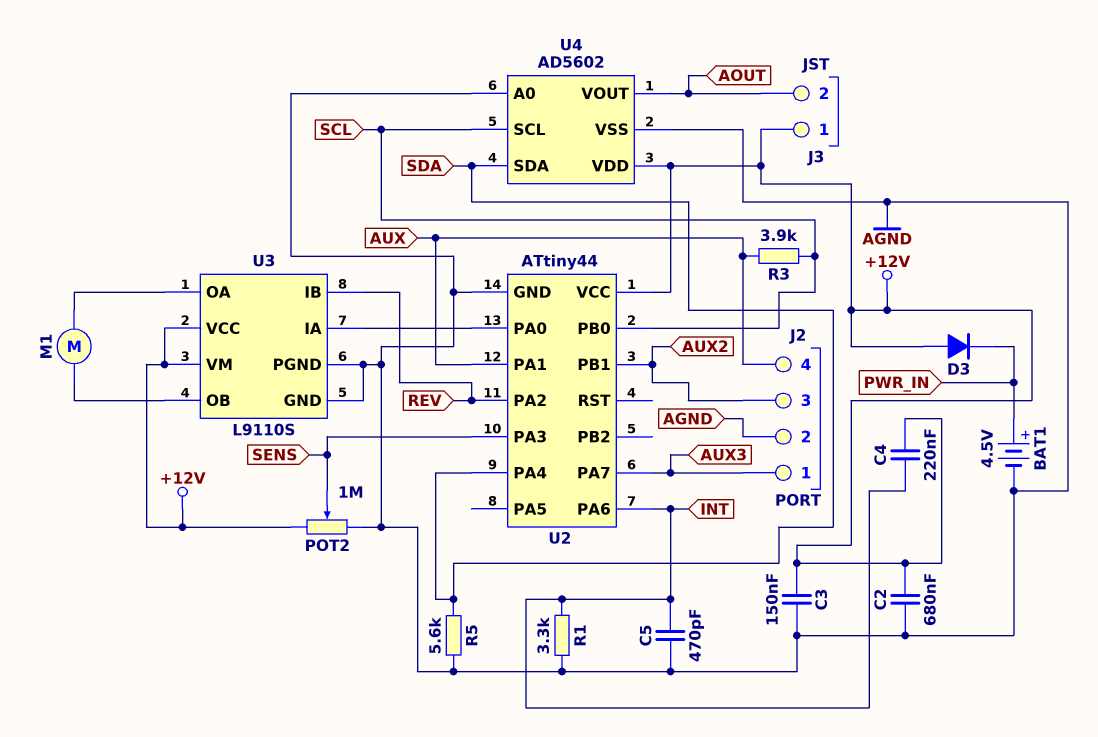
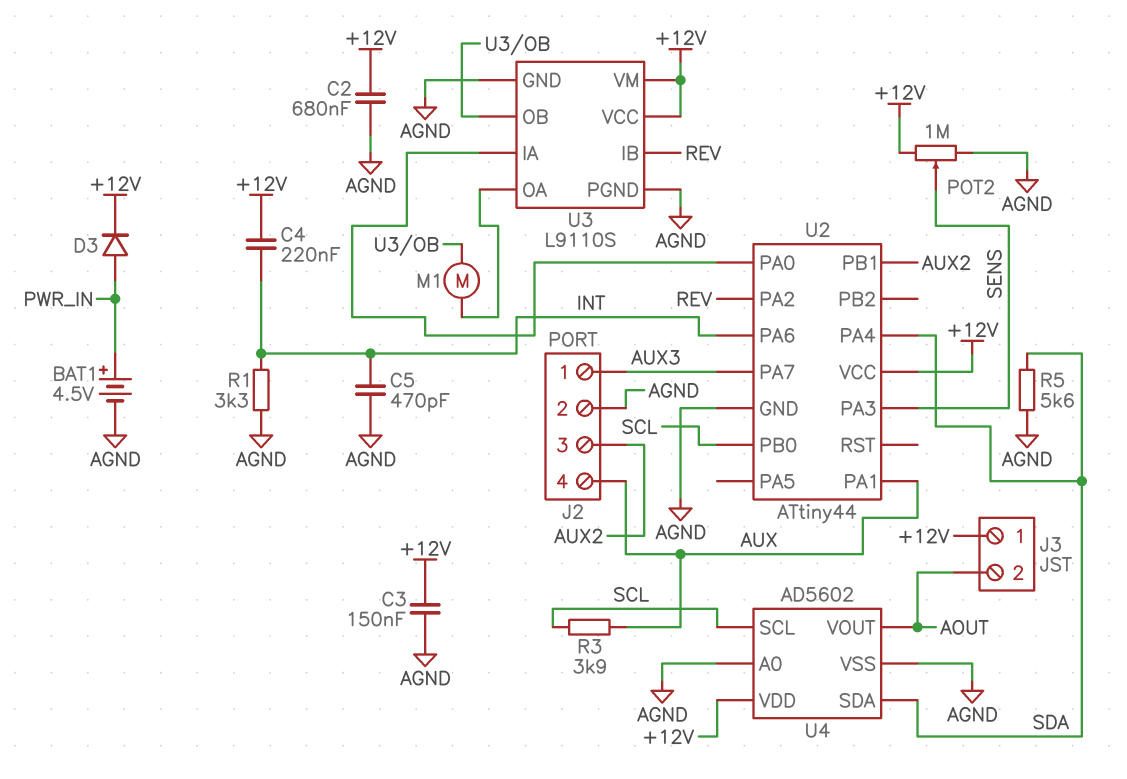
D3: diode (A +12V, K PWR_IN) -> diode (A PWR_IN, K +12V)

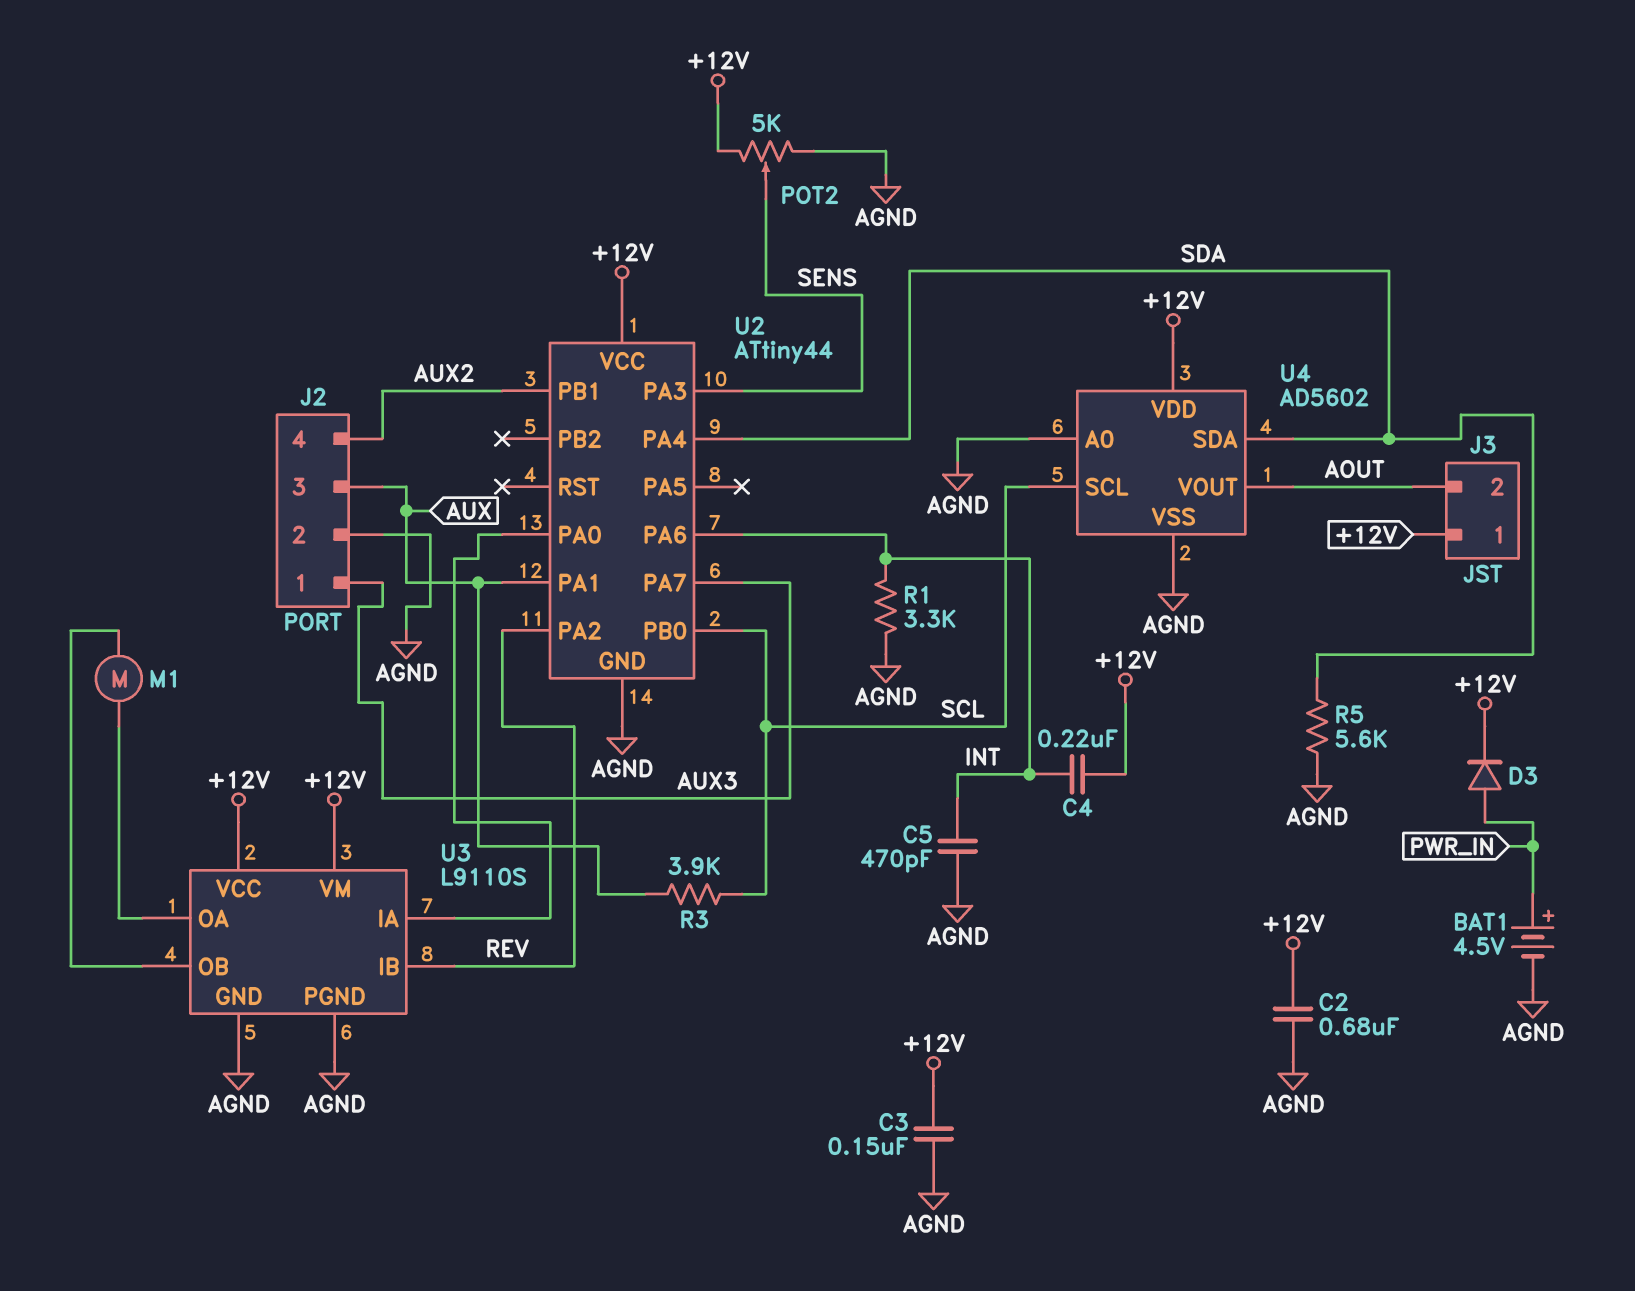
J2 pin 3: AUX2 -> AUX
J2 pin 4: AUX -> AUX2
POT2: 1M (+12V, AGND, wiper SENS) -> 5k (+12V, AGND, wiper SENS)

